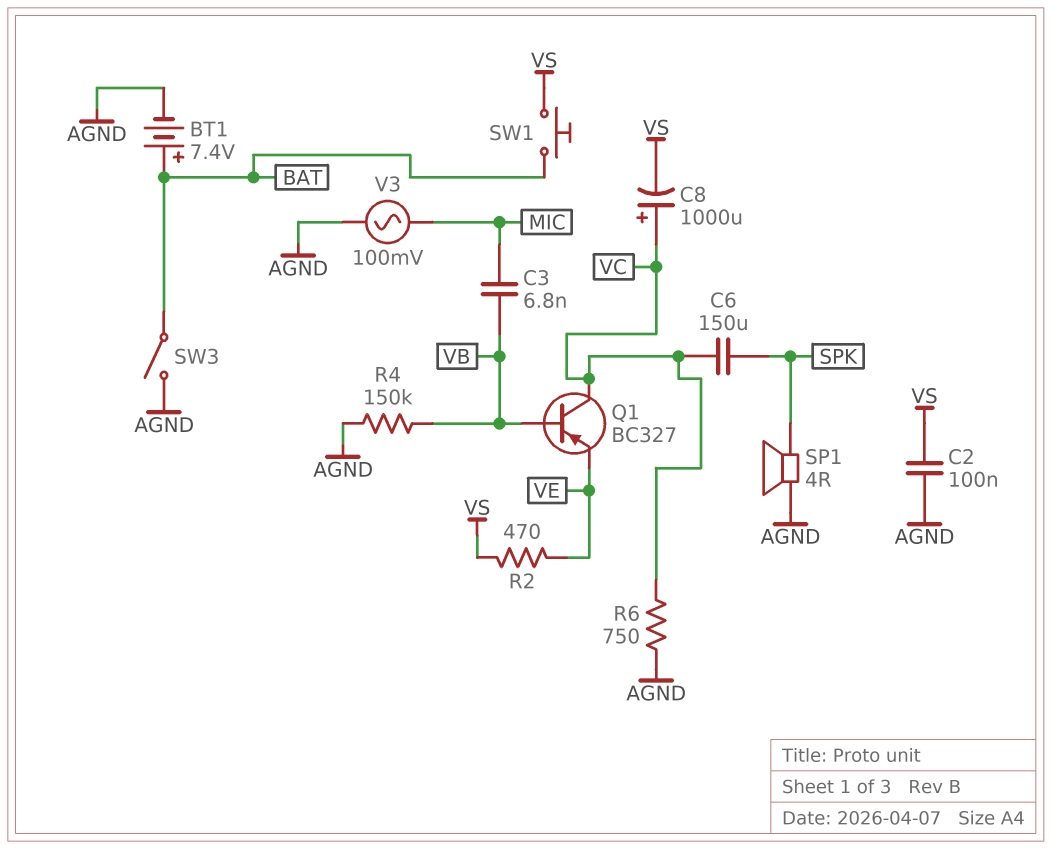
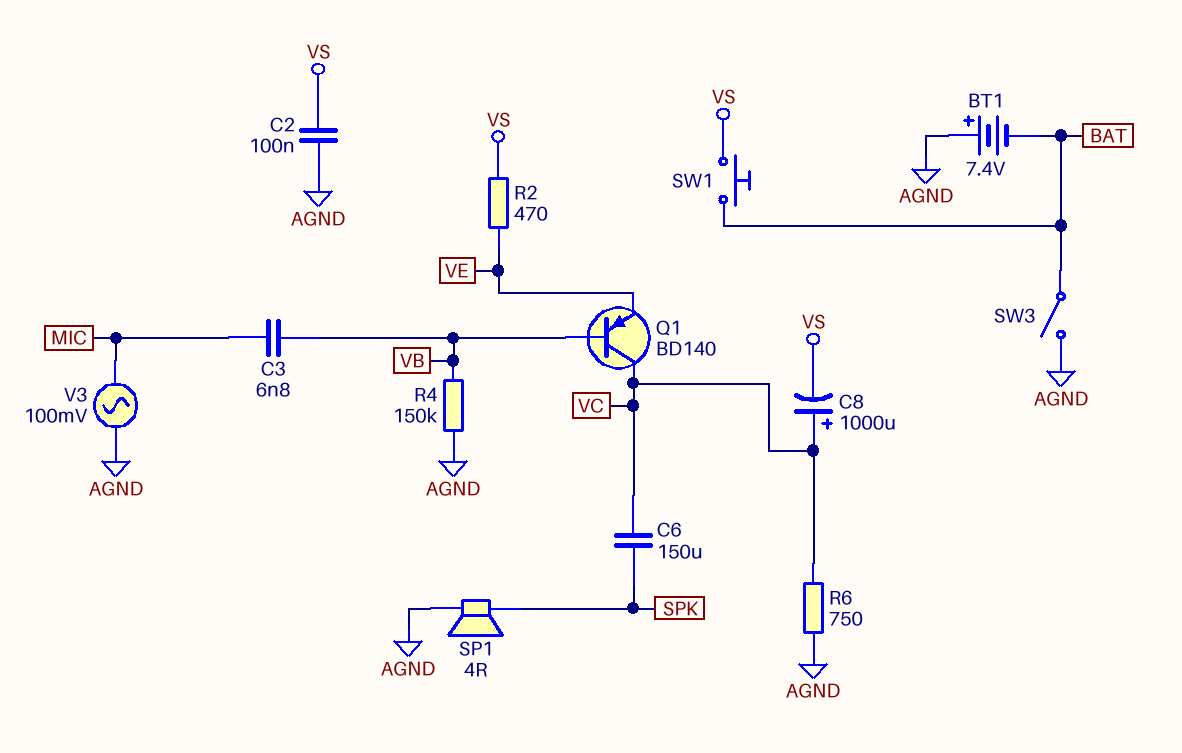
BT1: 7.4V (plus BAT, minus AGND) -> 7.4V (plus AGND, minus BAT)
Q1: PNP BC327 (B VB, C VC, E VE) -> PNP BD140 (B VB, C VC, E VE)

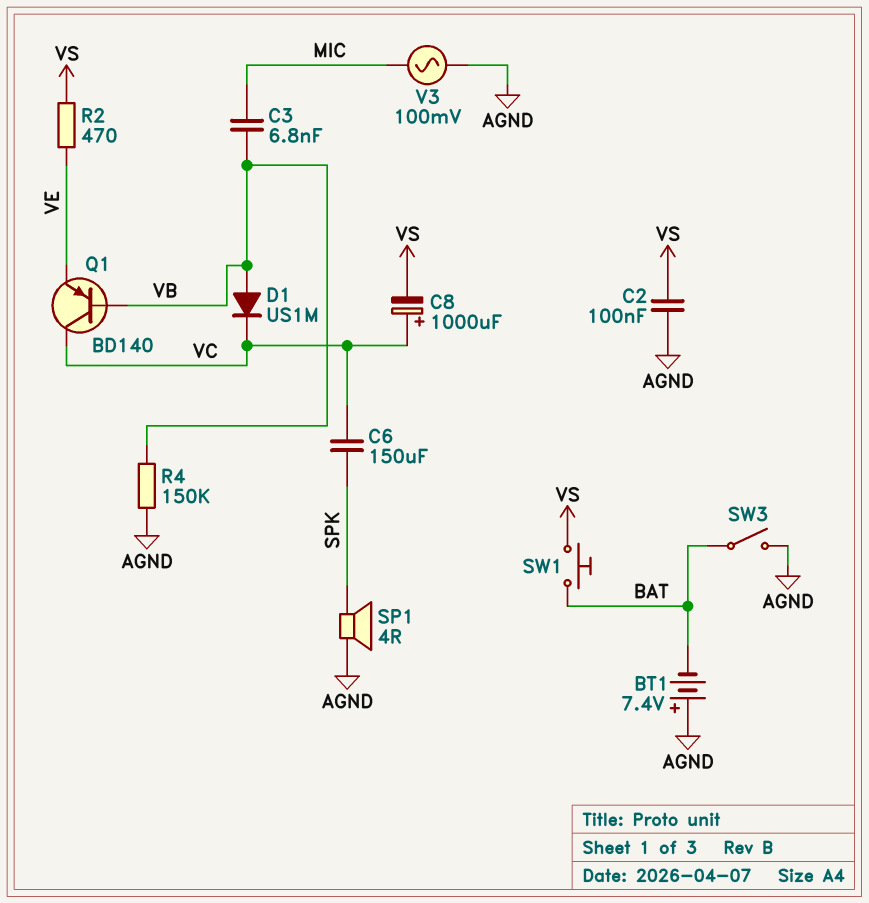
D1: none -> diode US1M (A VB, K VC)
R6: 750 (AGND, VC) -> none

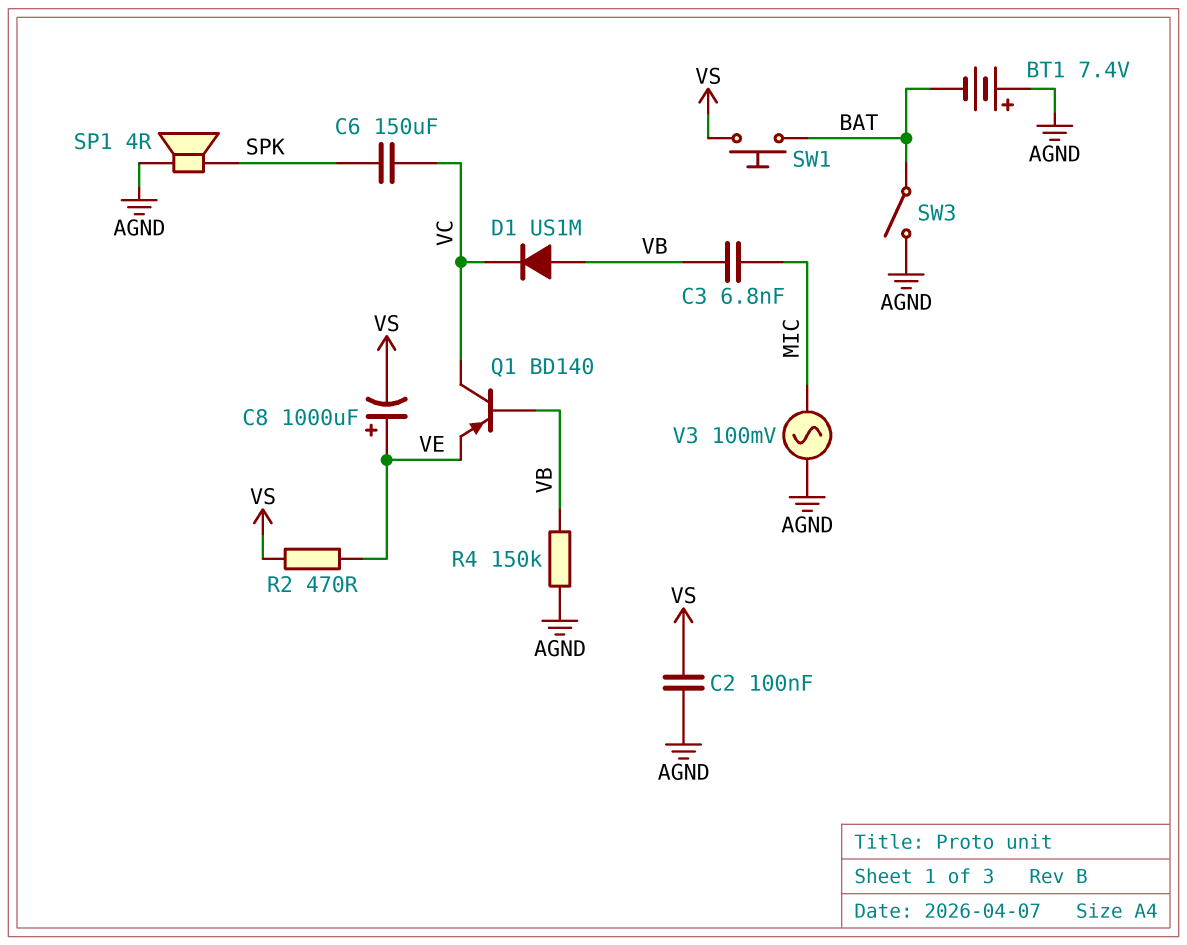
C8: 1000uF (plus VC, minus VS) -> 1000uF (plus VE, minus VS)

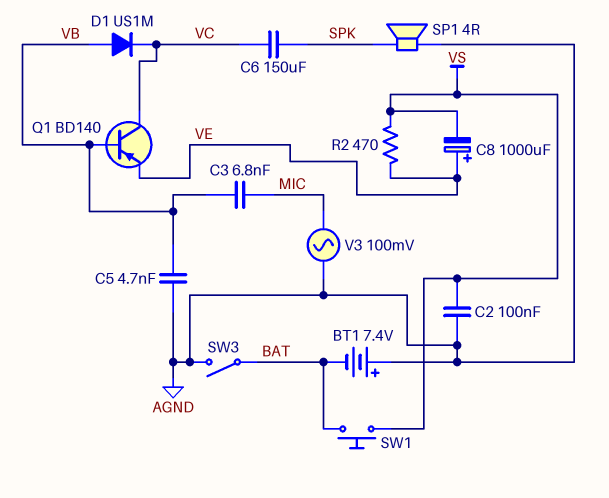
C5: none -> 4.7nF (AGND, VB)
R4: 150k (AGND, VB) -> none

